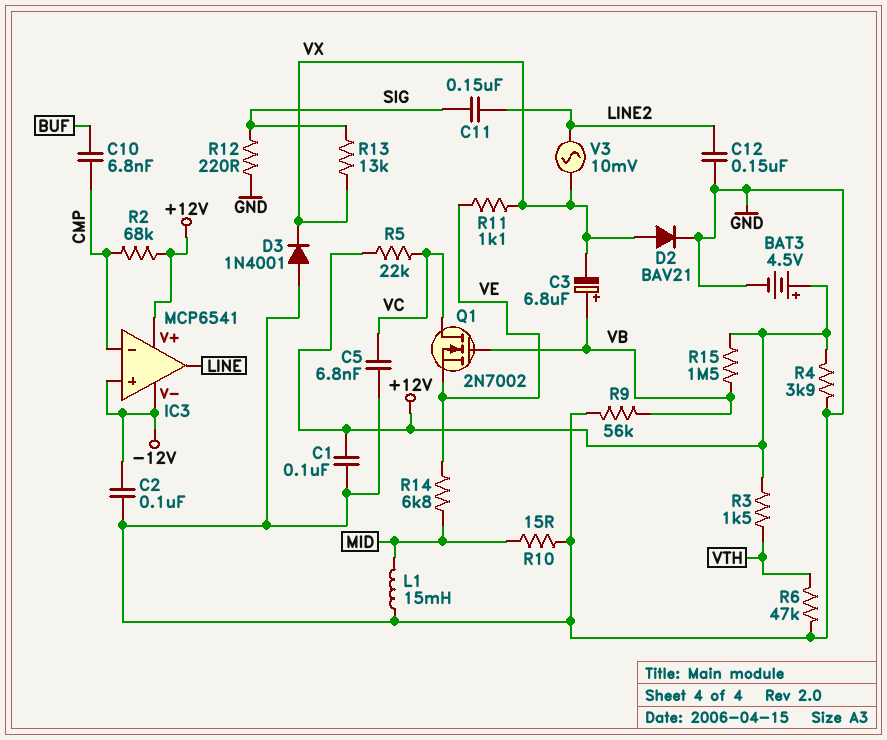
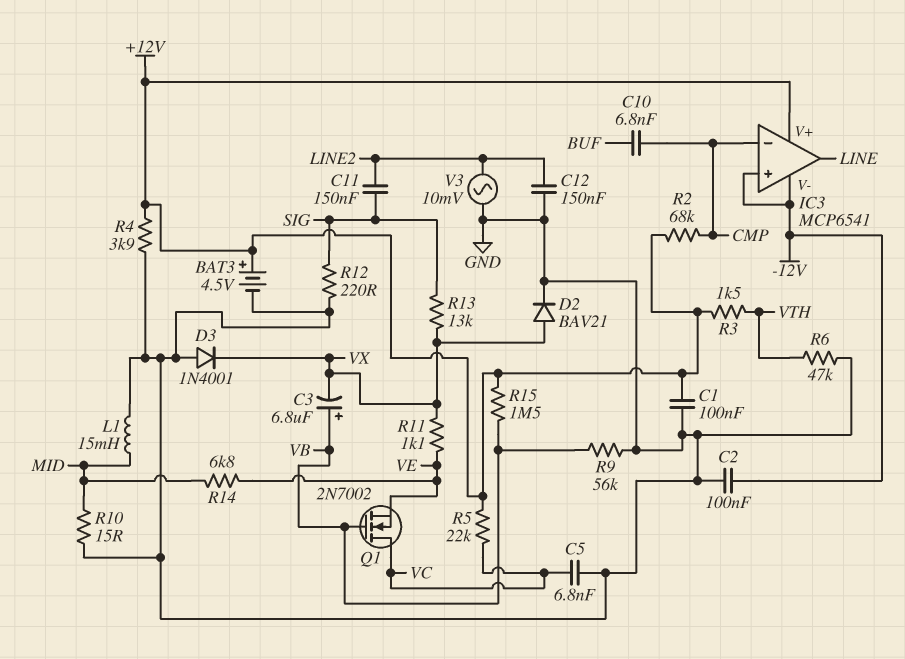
V3: AC 10mV (LINE2, VX) -> AC 10mV (GND, LINE2)

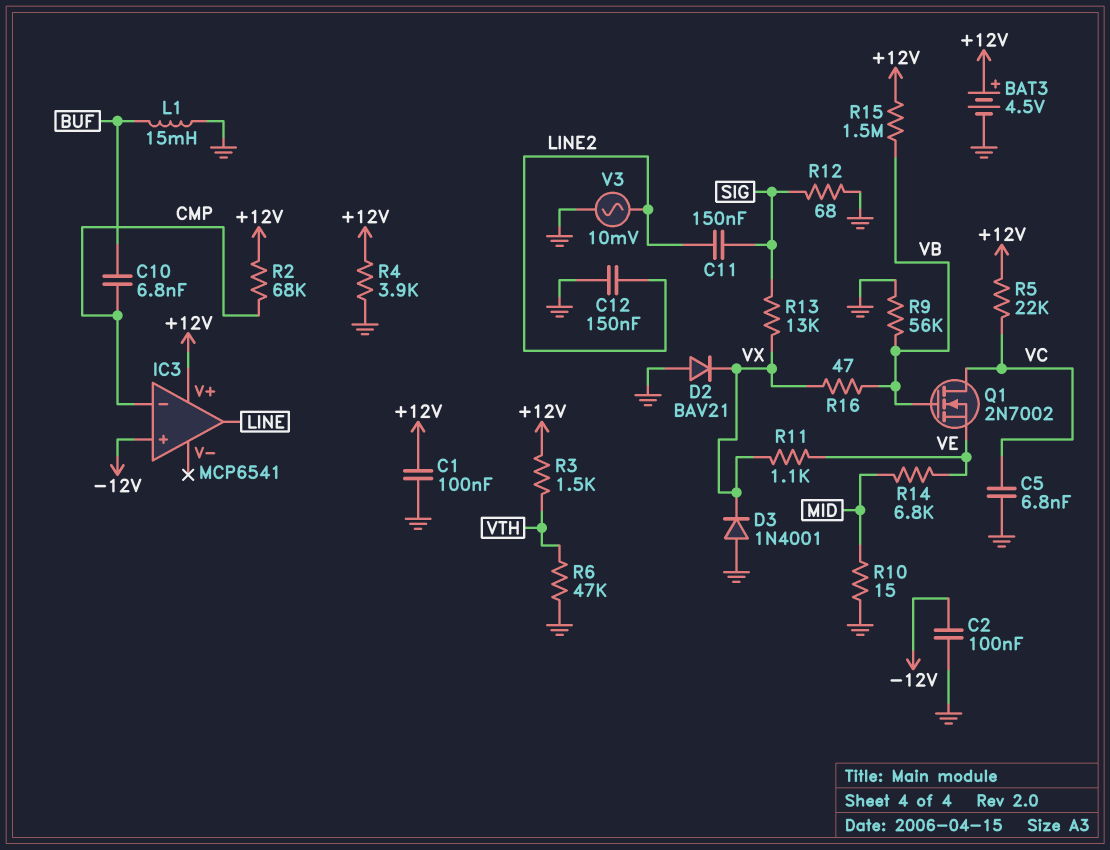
C3: 6.8uF (plus VB, minus VX) -> none
D2: diode BAV21 (A VX, K GND) -> diode BAV21 (A GND, K VX)
IC3 pin V-: -12V -> none
L1: 15mH (GND, MID) -> 15mH (BUF, GND)
R12: 220 (GND, SIG) -> 68 (GND, SIG)
R16: none -> 47 (VB, VX)

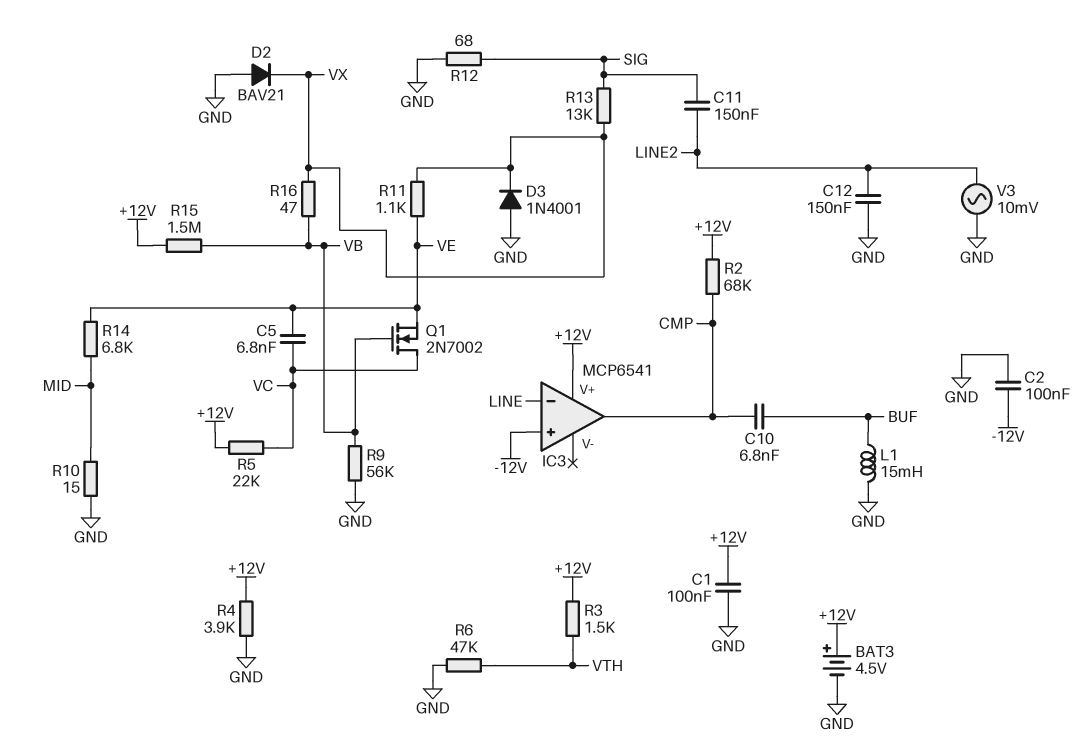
C5: 6.8nF (GND, VC) -> 6.8nF (VC, VE)
IC3 pin in-: CMP -> LINE
IC3 pin out: LINE -> CMP

